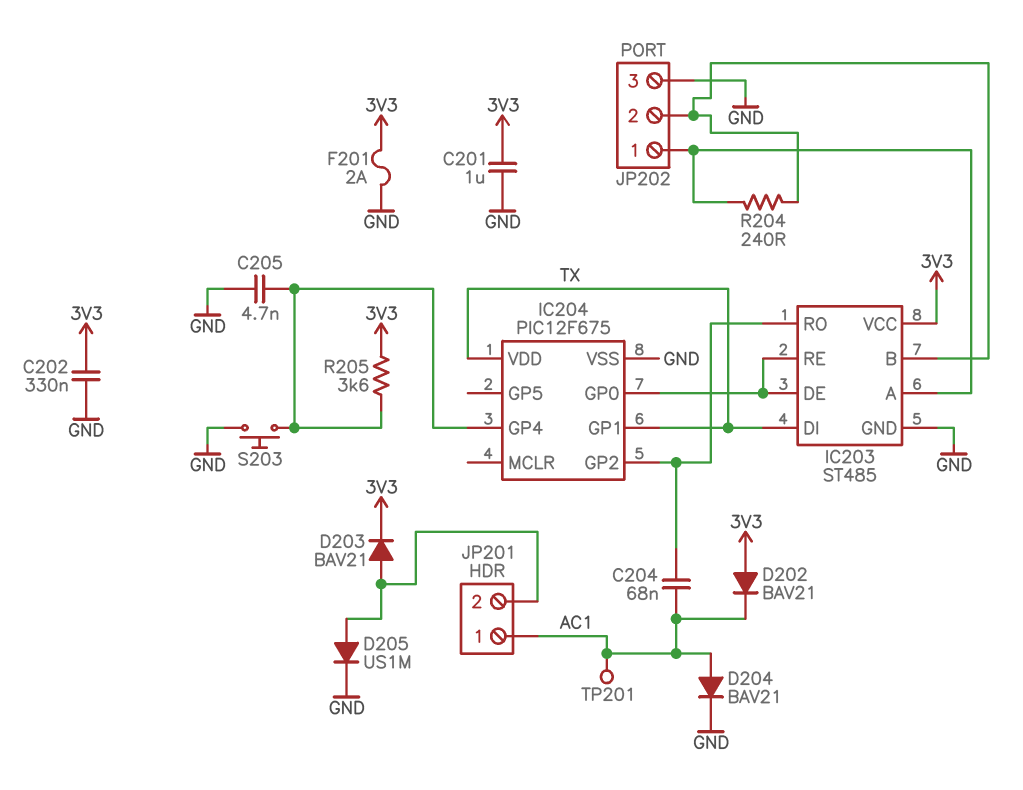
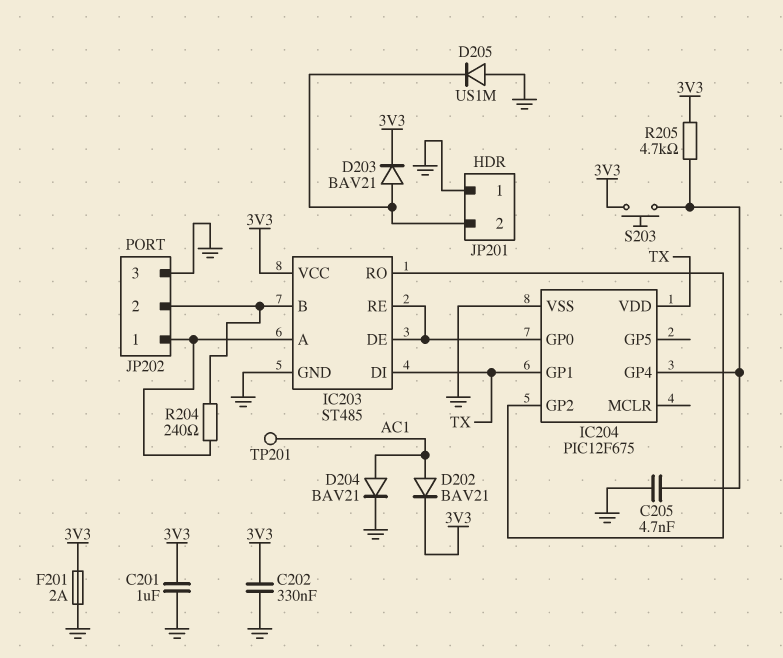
C204: 68nF (AC1, IC203/RO) -> none
D202: diode BAV21 (A 3V3, K AC1) -> diode BAV21 (A AC1, K 3V3)
D205: diode US1M (A JP201/2, K GND) -> diode US1M (A GND, K JP201/2)
JP201 pin 1: AC1 -> GND
R205: 3.6k (3V3, IC204/GP4) -> 4.7k (3V3, IC204/GP4)
S203: button (GND, IC204/GP4) -> button (3V3, IC204/GP4)

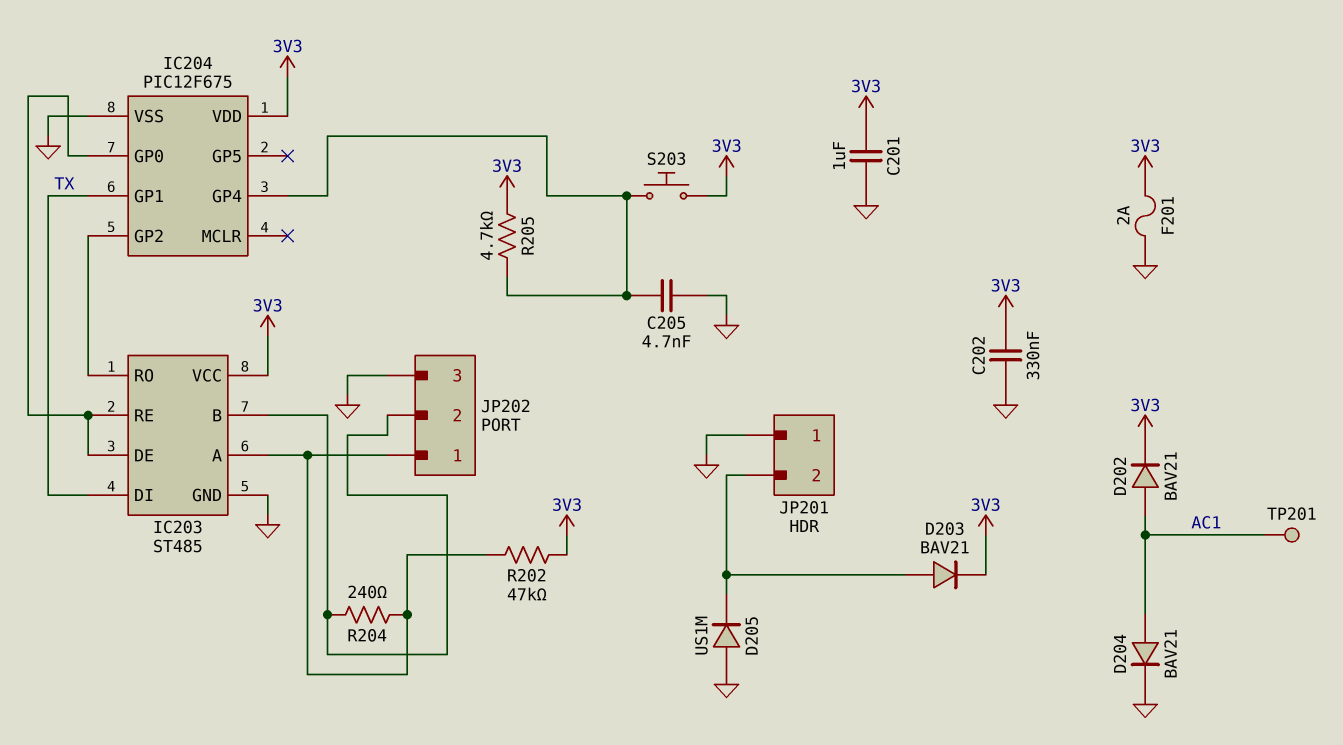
IC204 pin VDD: TX -> 3V3
R202: none -> 47k (3V3, IC203/A)

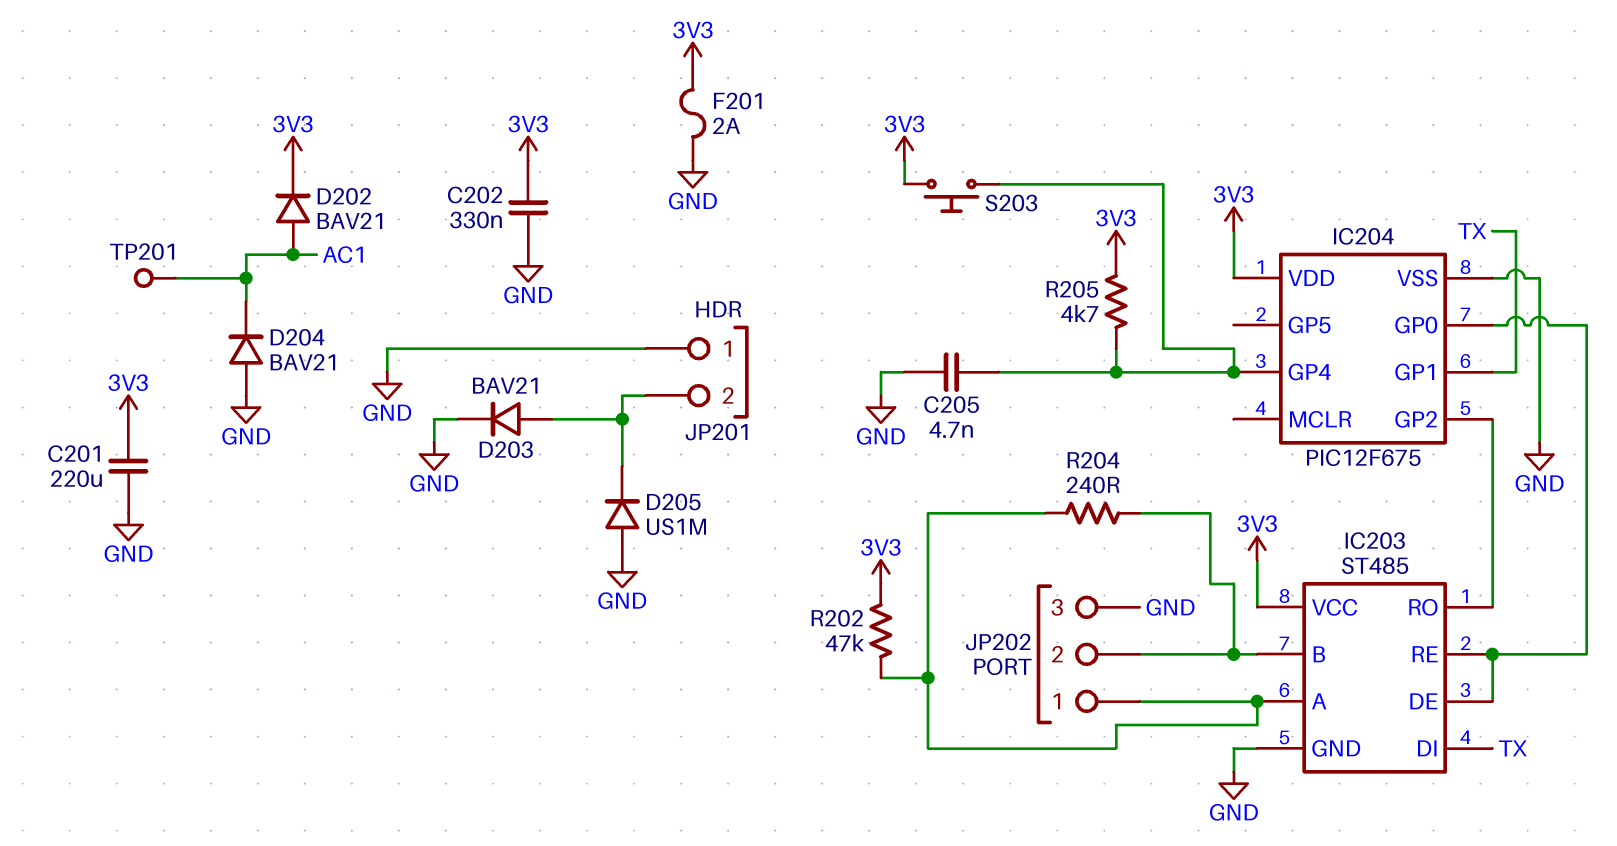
C201: 1uF (3V3, GND) -> 220uF (3V3, GND)
D203: diode BAV21 (A JP201/2, K 3V3) -> diode BAV21 (A JP201/2, K GND)
D204: diode BAV21 (A AC1, K GND) -> diode BAV21 (A GND, K AC1)

